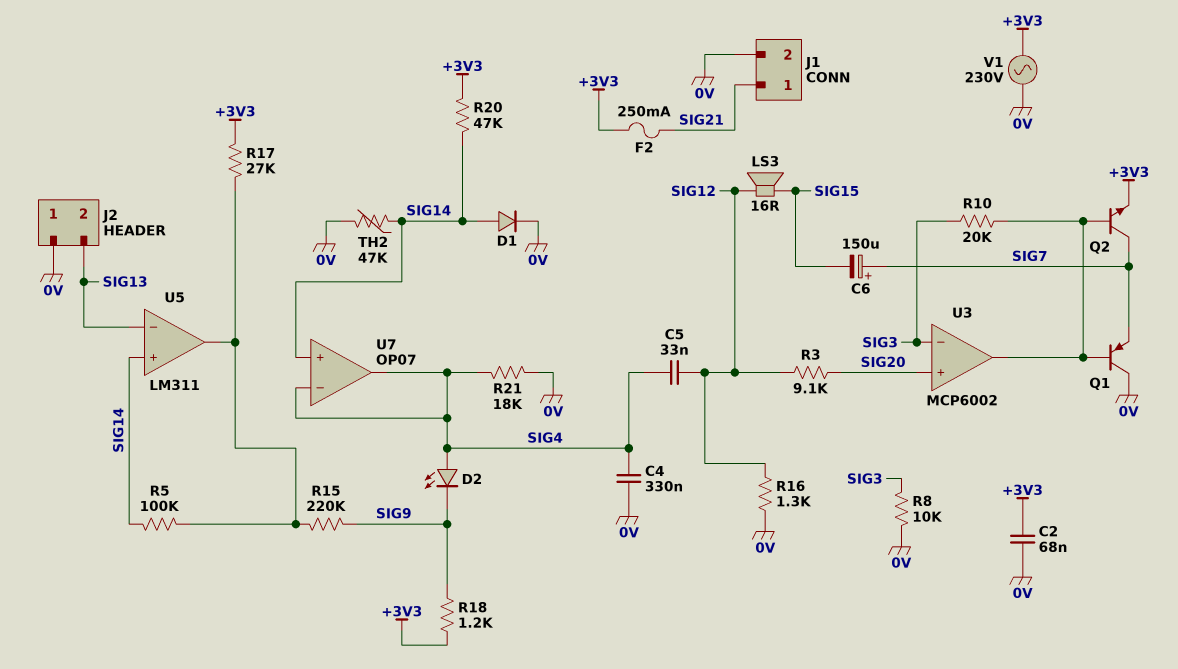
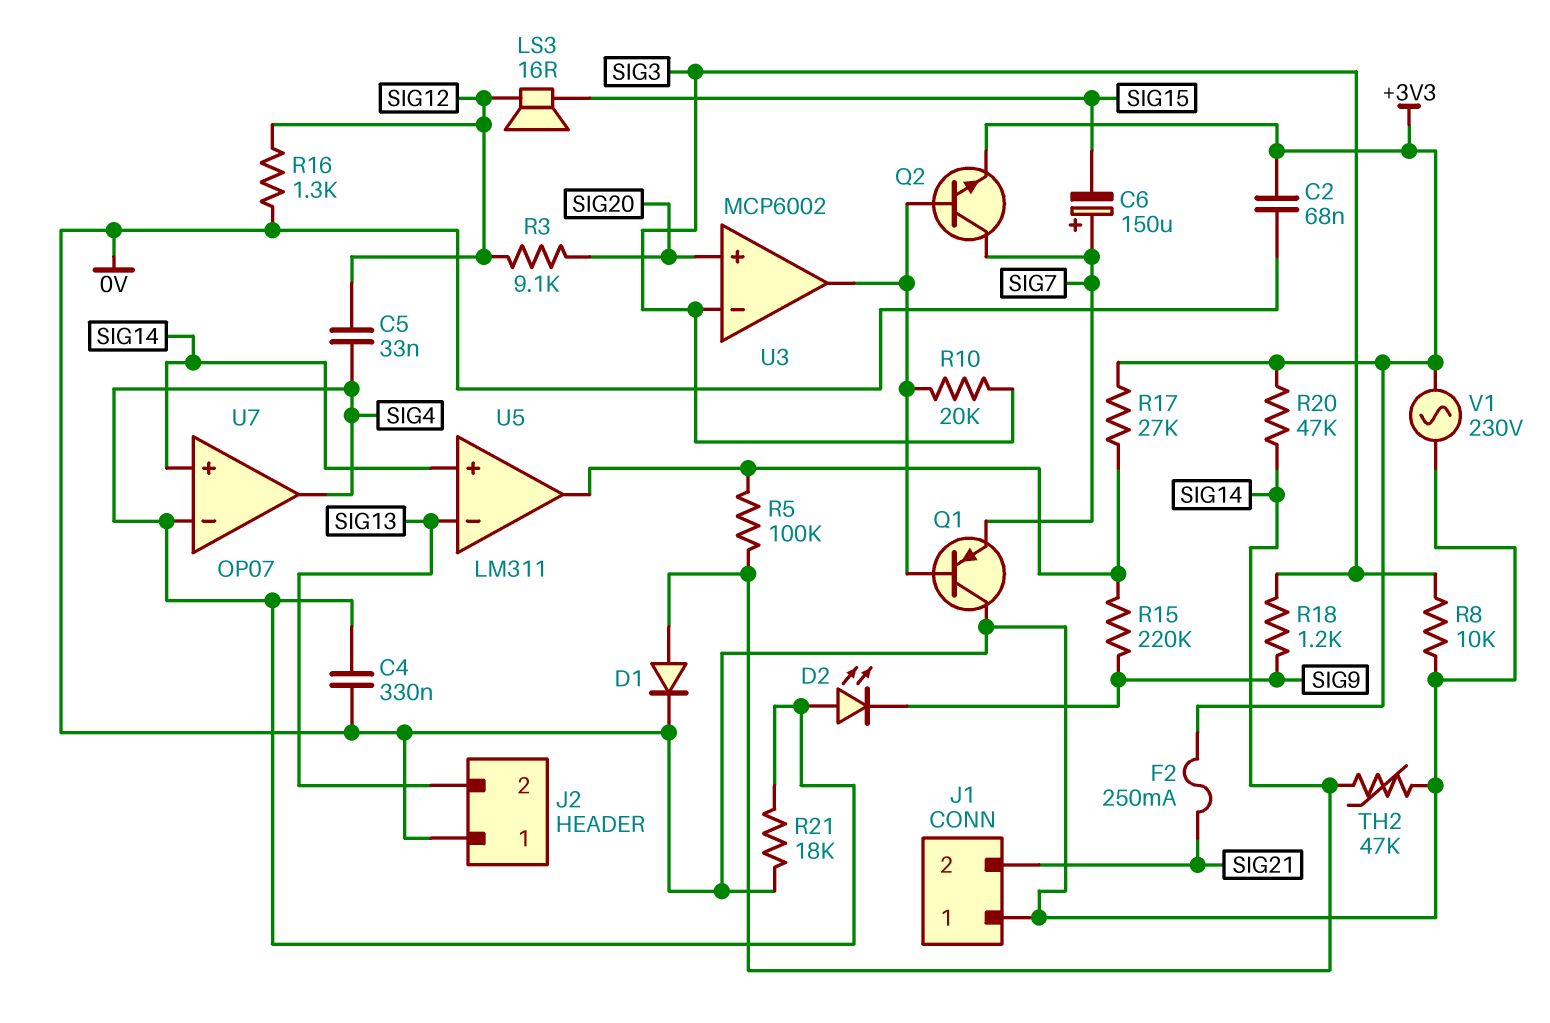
J1 pin 1: SIG21 -> 0V
J1 pin 2: 0V -> SIG21
R18: 1.2k (+3V3, SIG9) -> 1.2k (SIG3, SIG9)

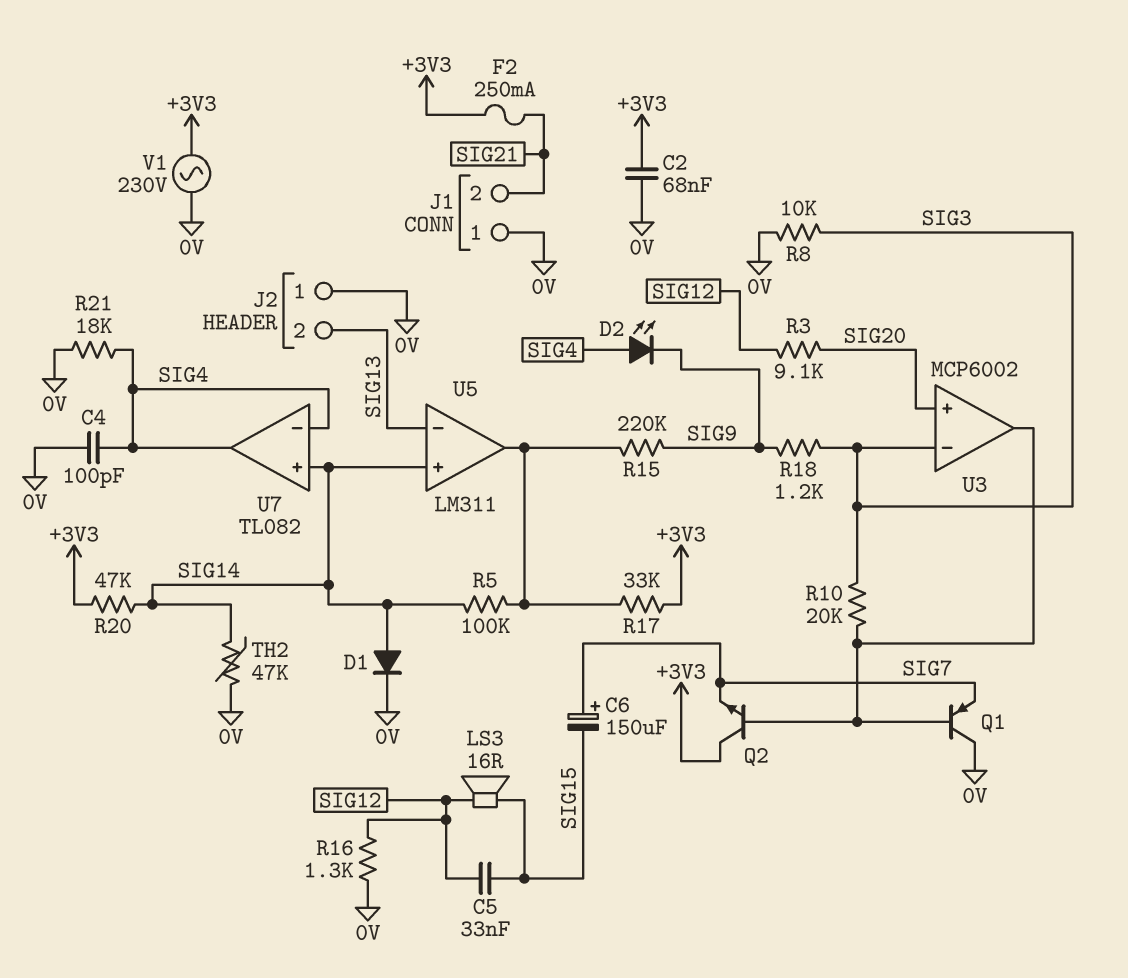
C4: 330nF (0V, SIG4) -> 100pF (0V, SIG4)
C5: 33nF (SIG4, SIG12) -> 33nF (SIG12, SIG15)
Q2: NPN (B U3/out, C SIG7, E +3V3) -> NPN (B U3/out, C +3V3, E SIG7)
R17: 27k (+3V3, U5/out) -> 33k (+3V3, U5/out)
U7: OP07 -> TL082

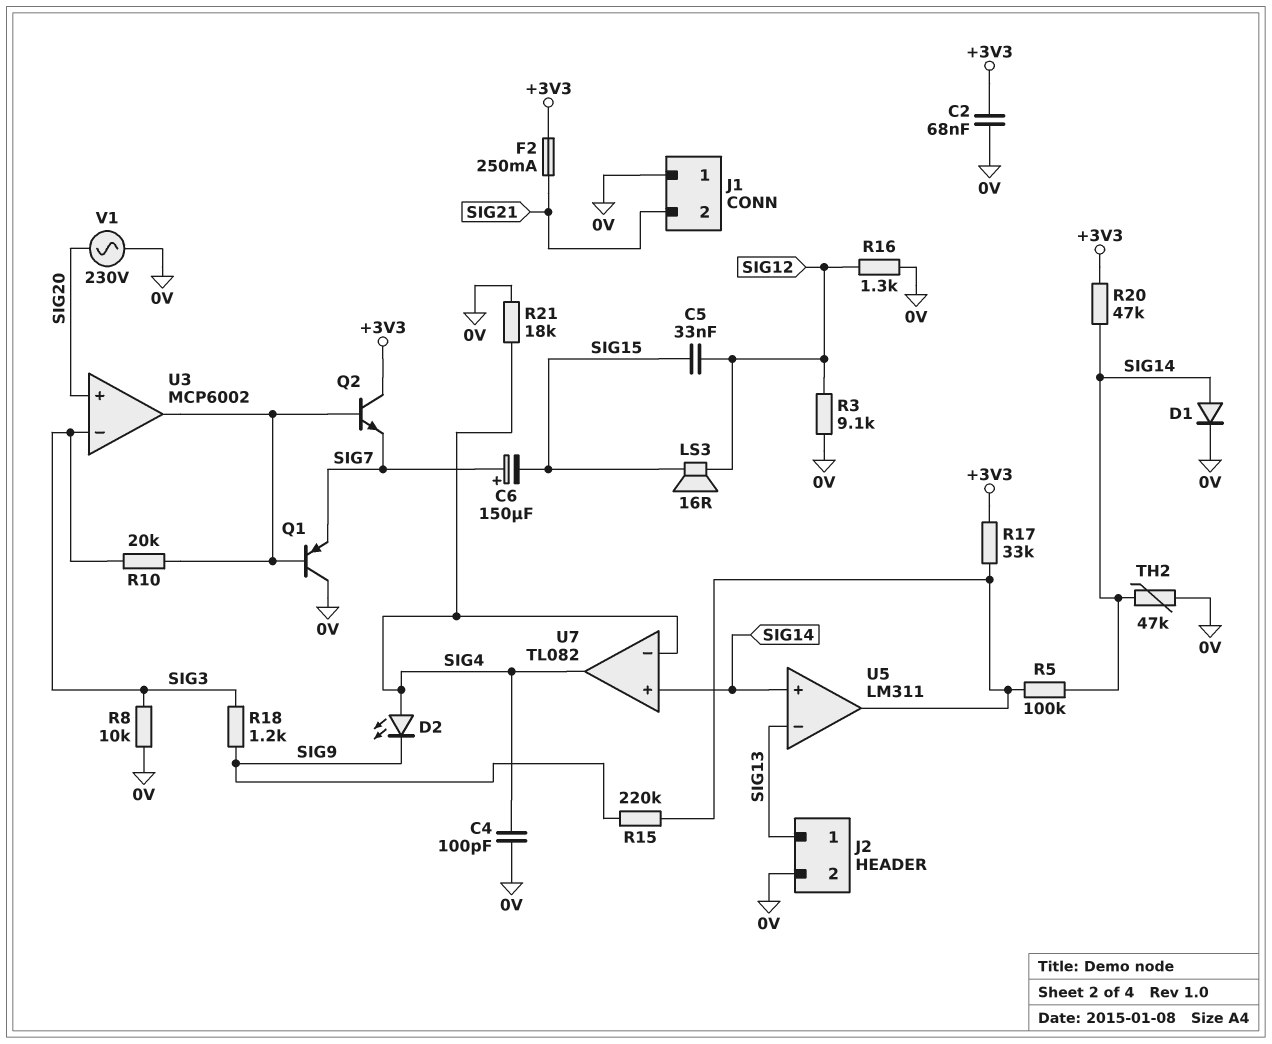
J2 pin 1: 0V -> SIG13
J2 pin 2: SIG13 -> 0V
R3: 9.1k (SIG12, SIG20) -> 9.1k (0V, SIG12)
V1: AC 230V (+3V3, 0V) -> AC 230V (0V, SIG20)

